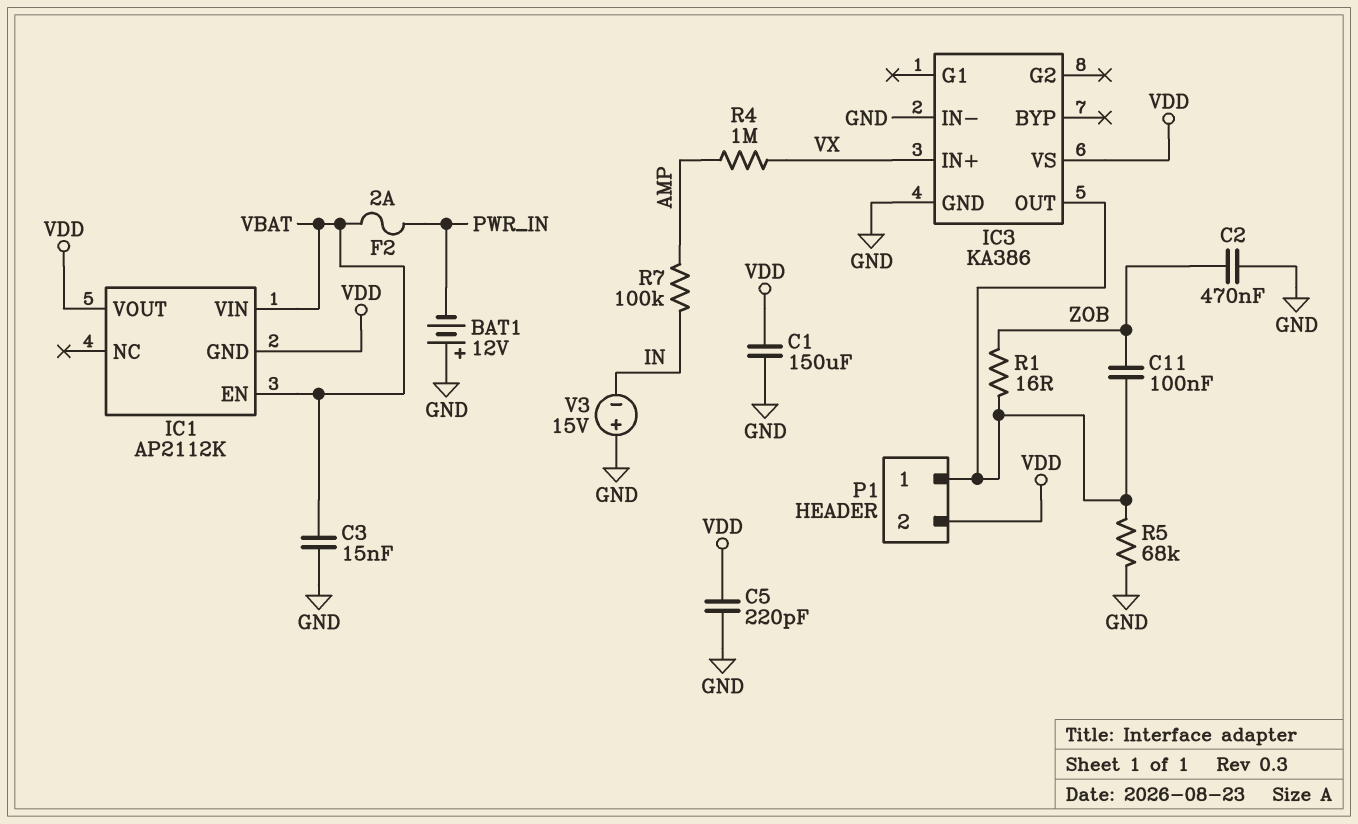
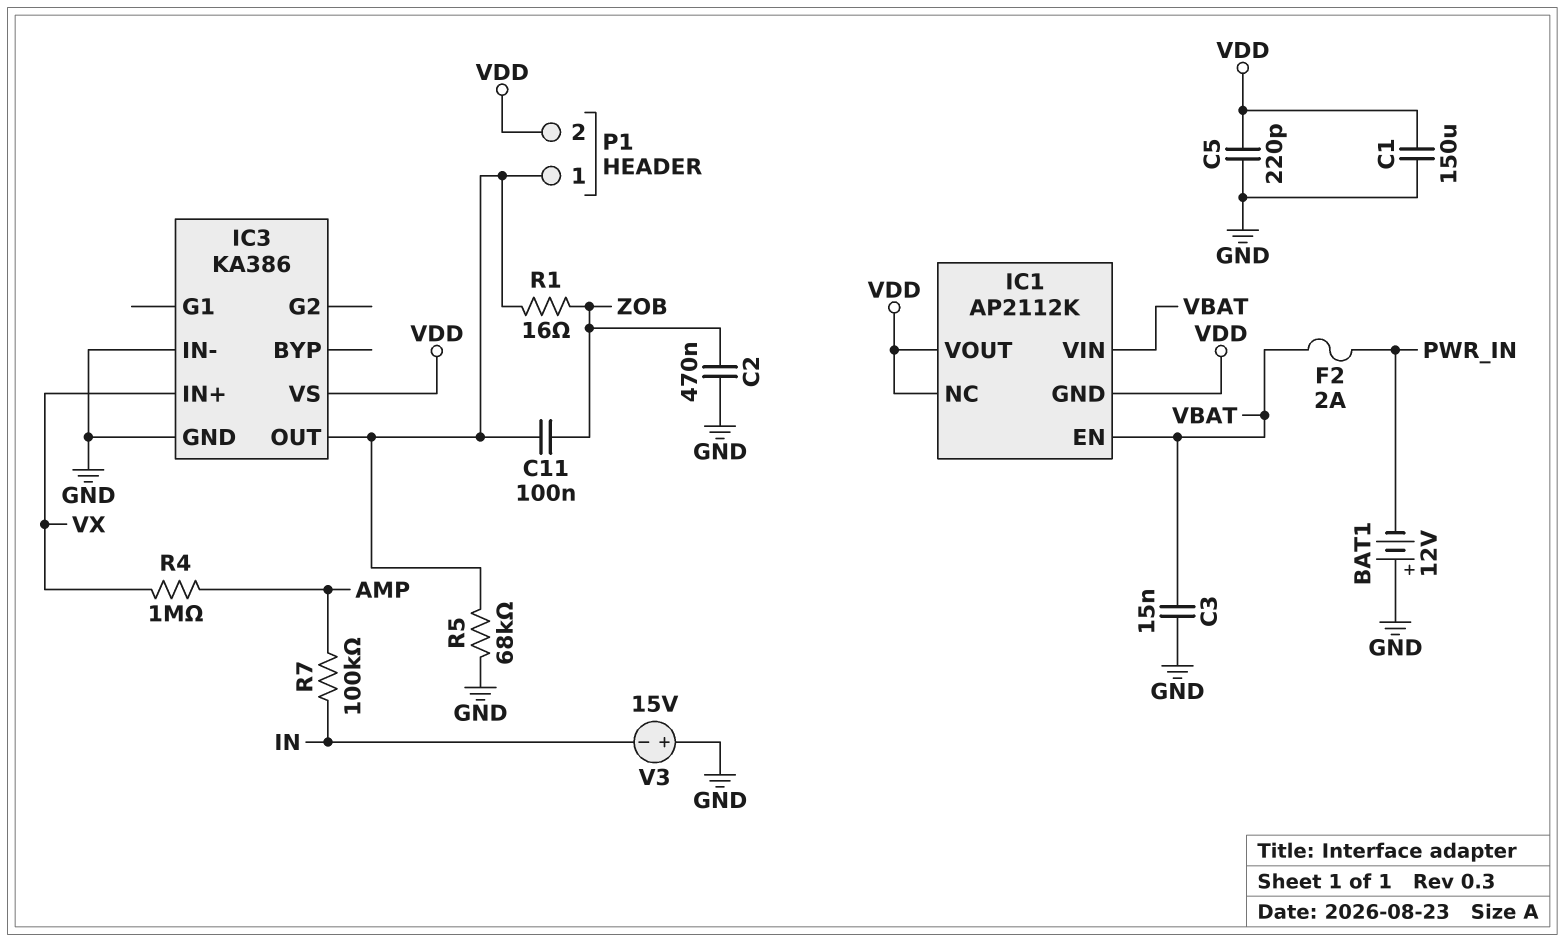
IC1 pin NC: none -> VDD

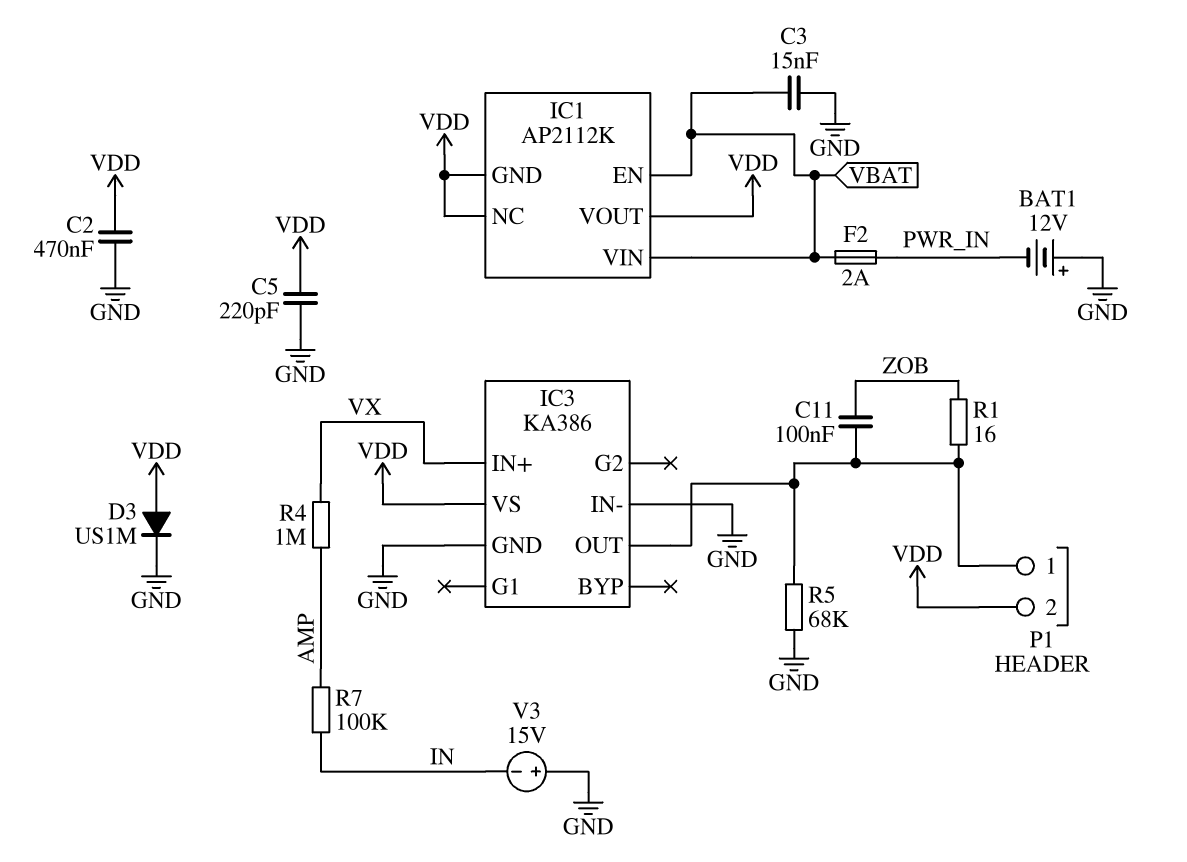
C1: 150uF (GND, VDD) -> none
C2: 470nF (GND, ZOB) -> 470nF (GND, VDD)
D3: none -> diode US1M (A VDD, K GND)

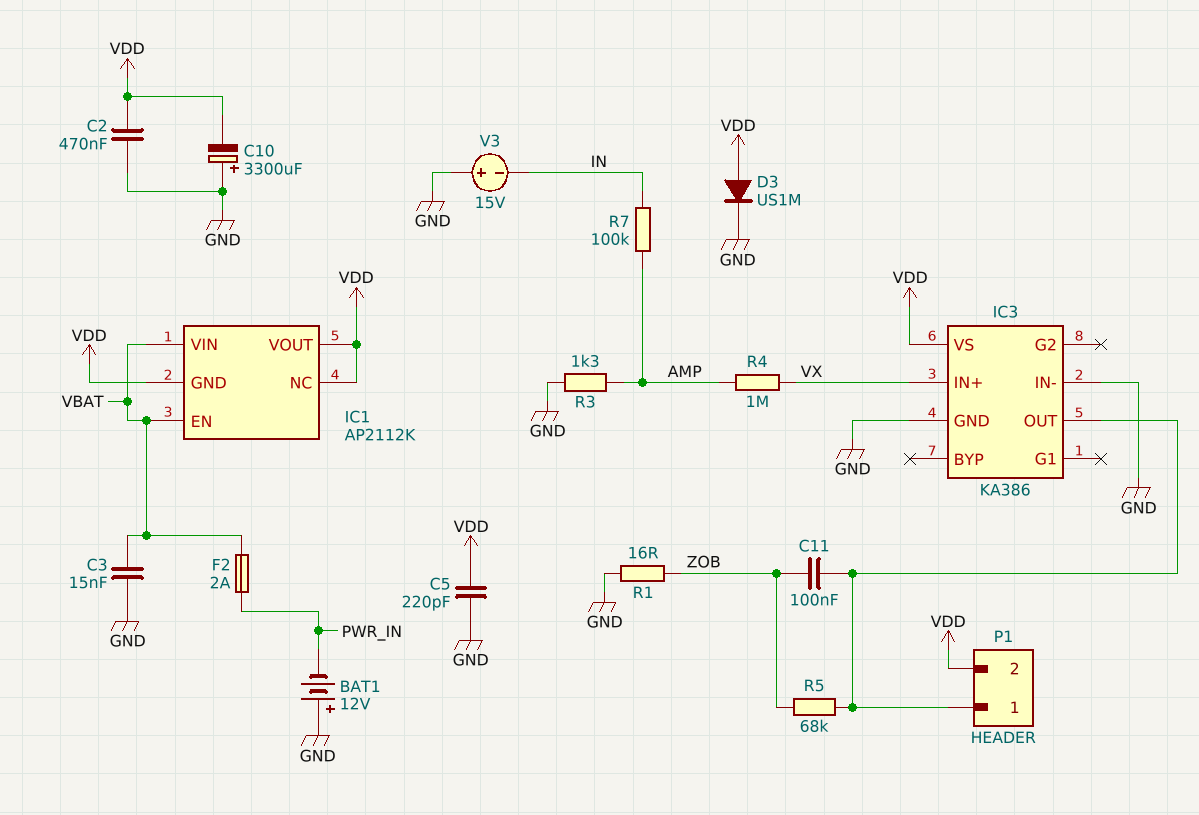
C10: none -> 3300uF (plus GND, minus VDD)
R1: 16 (IC3/OUT, ZOB) -> 16 (GND, ZOB)
R3: none -> 1.3k (AMP, GND)
R5: 68k (GND, IC3/OUT) -> 68k (IC3/OUT, ZOB)

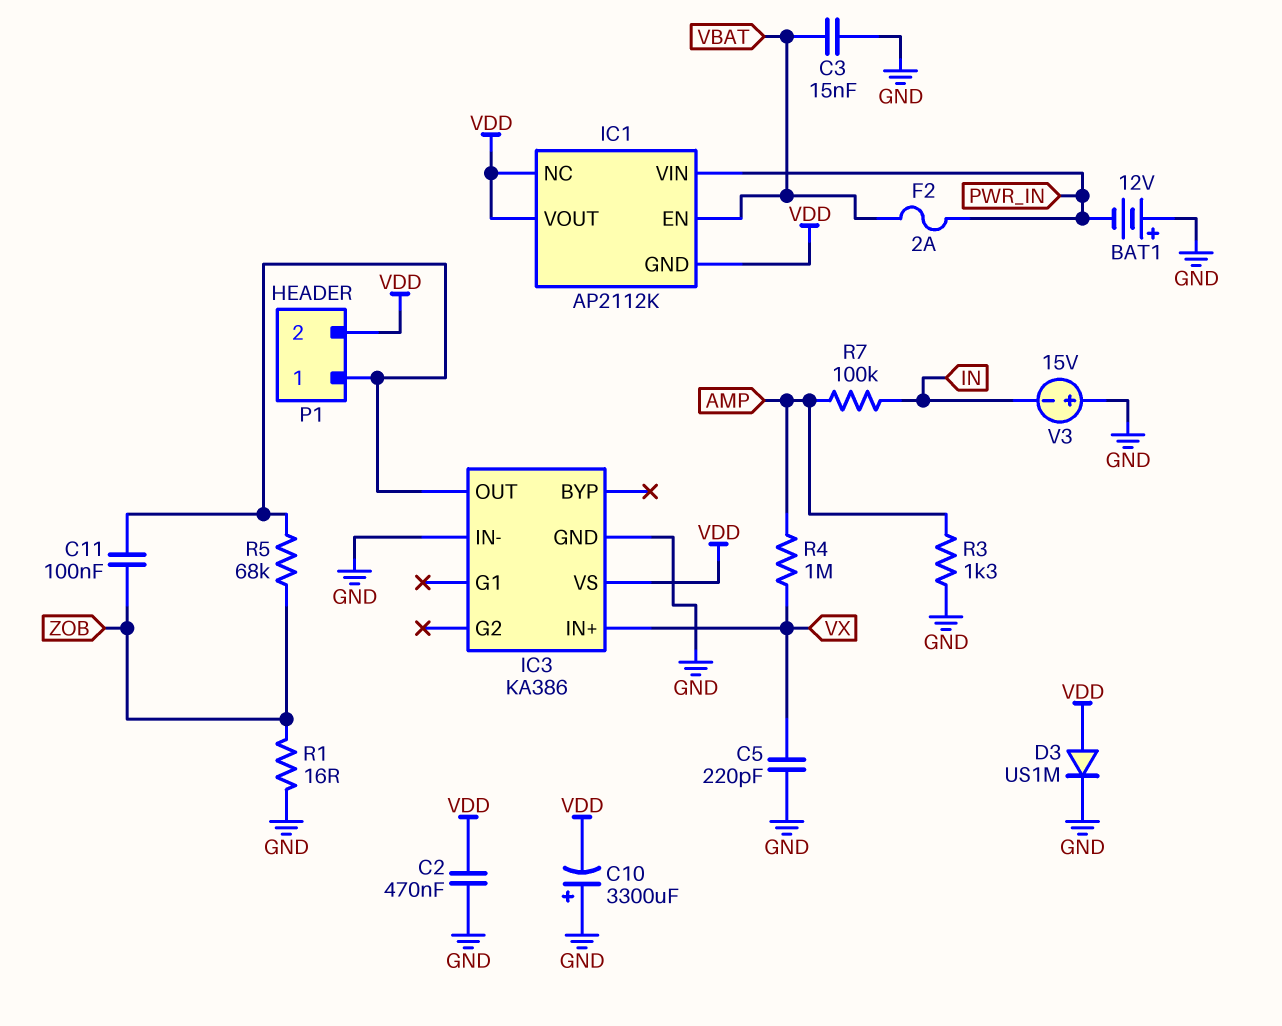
C5: 220pF (GND, VDD) -> 220pF (GND, VX)
IC1 pin VIN: VBAT -> PWR_IN

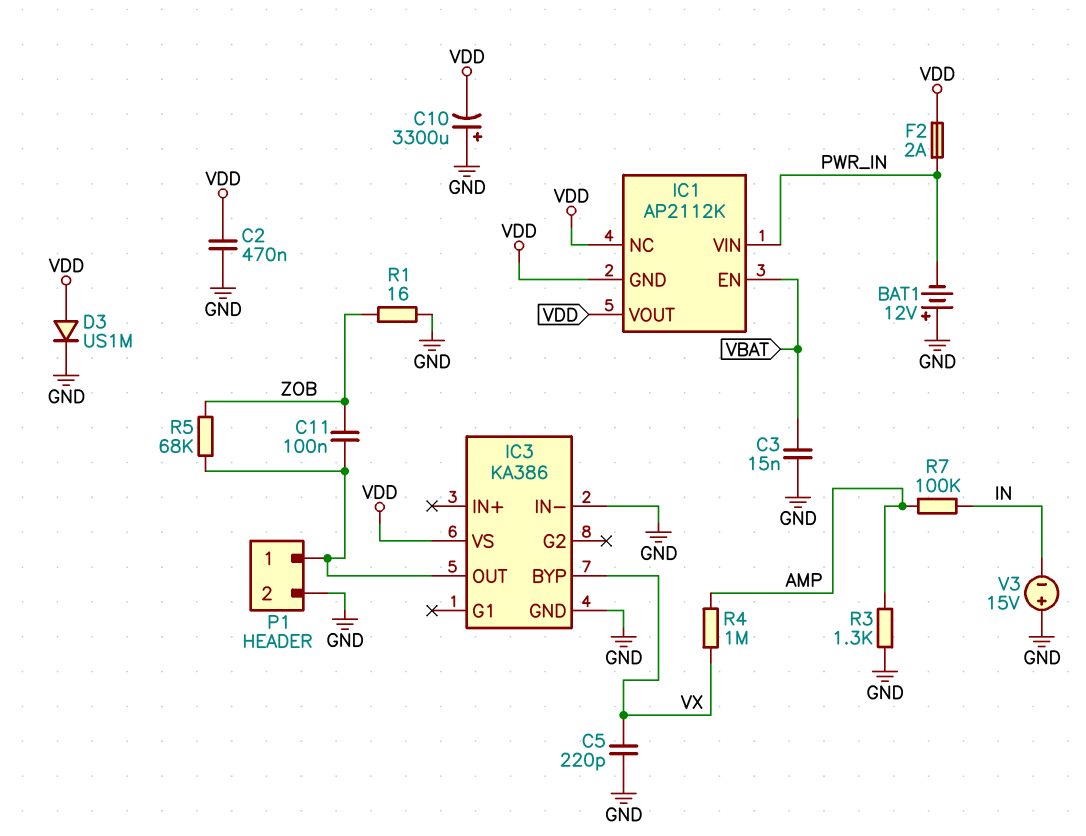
F2: 2A (PWR_IN, VBAT) -> 2A (PWR_IN, VDD)
IC3 pin BYP: none -> VX
IC3 pin IN+: VX -> none
P1 pin 2: VDD -> GND

